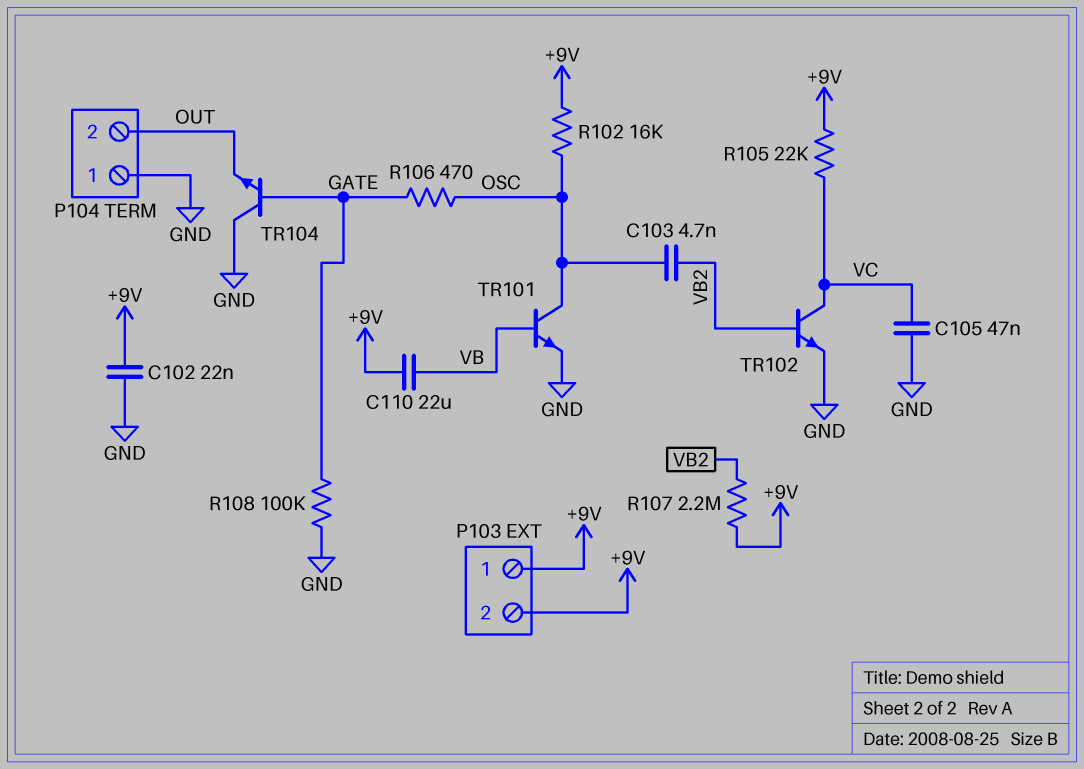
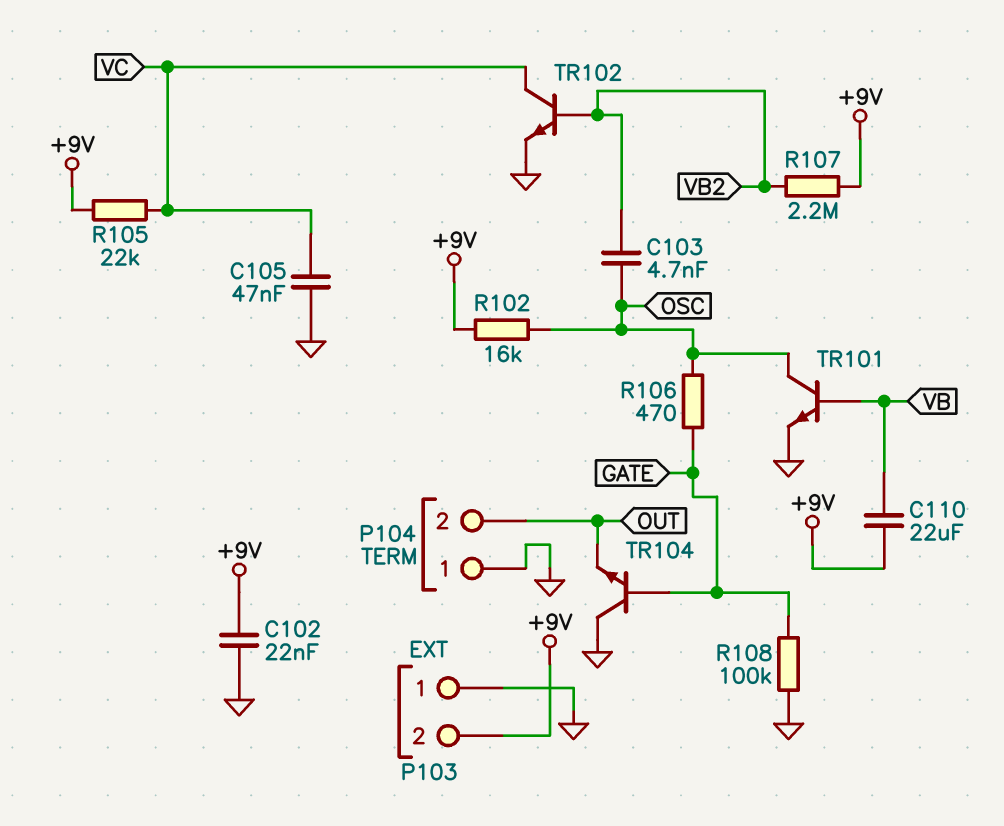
P103 pin 1: +9V -> GND

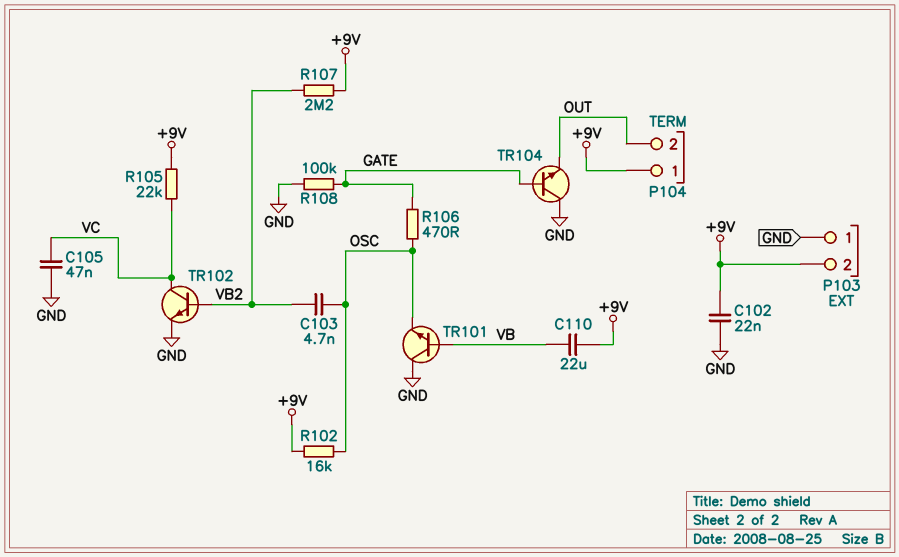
P104 pin 1: GND -> +9V
TR101: NPN (B VB, C OSC, E GND) -> NPN (B VB, C GND, E OSC)

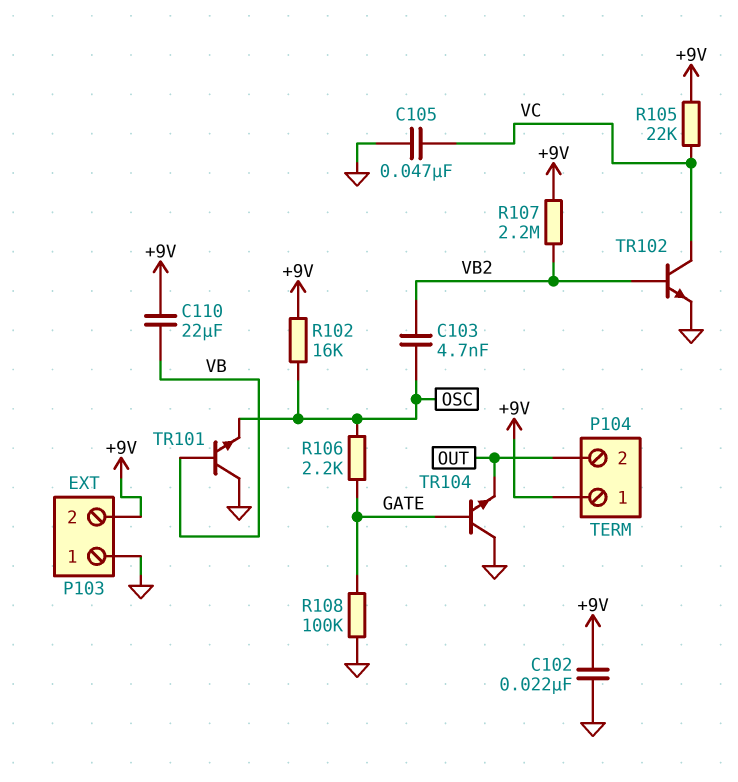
R106: 470 (GATE, OSC) -> 2.2k (GATE, OSC)

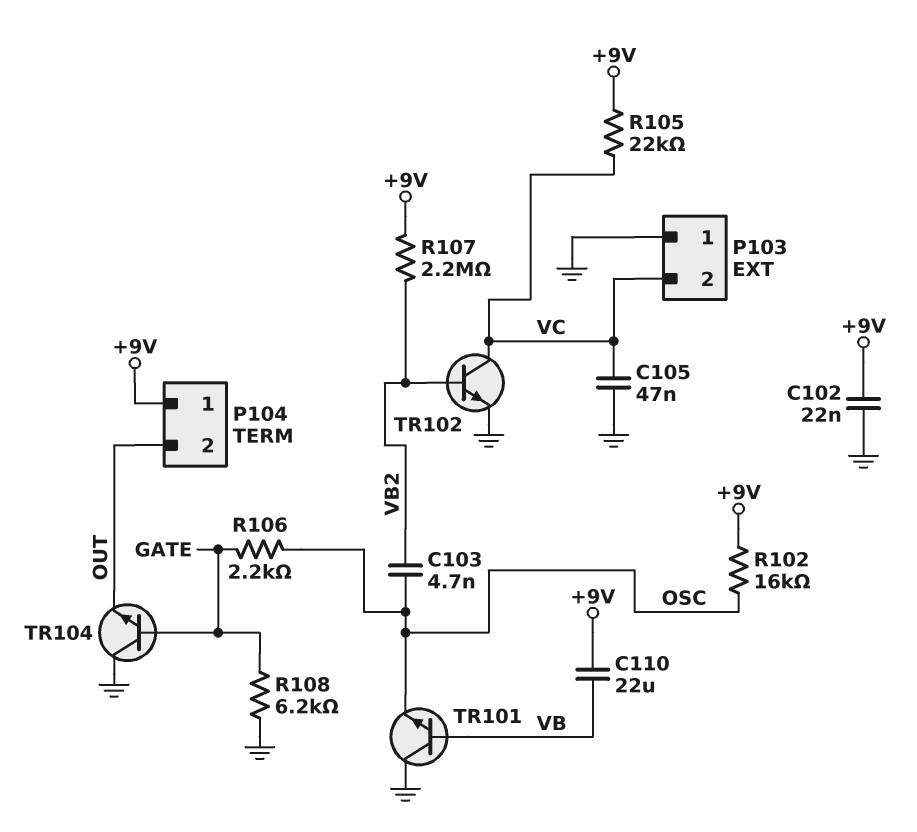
P103 pin 2: +9V -> VC
R108: 100k (GATE, GND) -> 6.2k (GATE, GND)

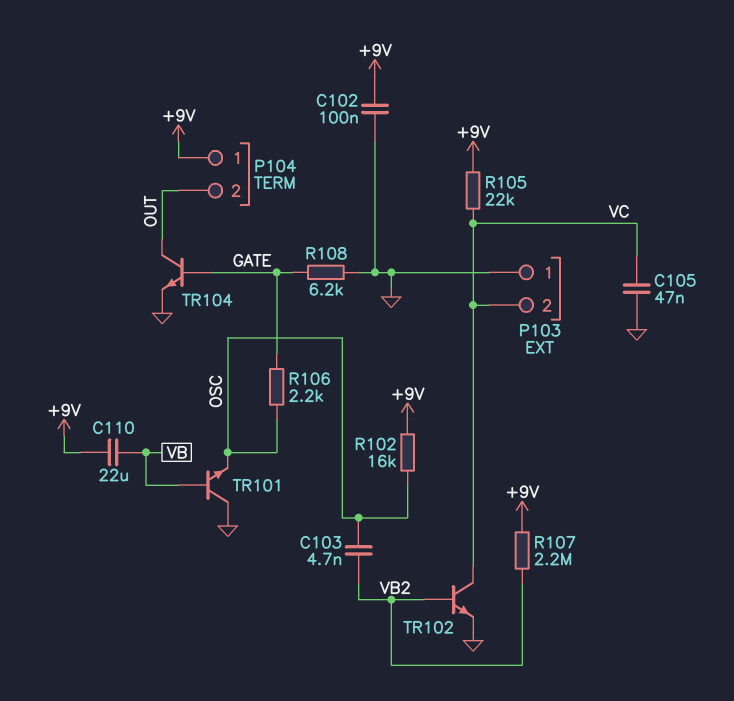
C102: 22nF (+9V, GND) -> 100nF (+9V, GND)
TR104: NPN (B GATE, C GND, E OUT) -> NPN (B GATE, C OUT, E GND)

